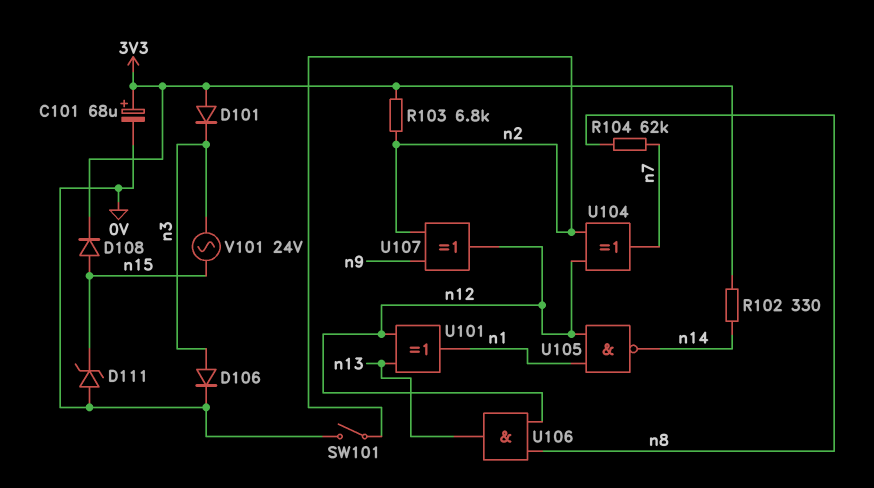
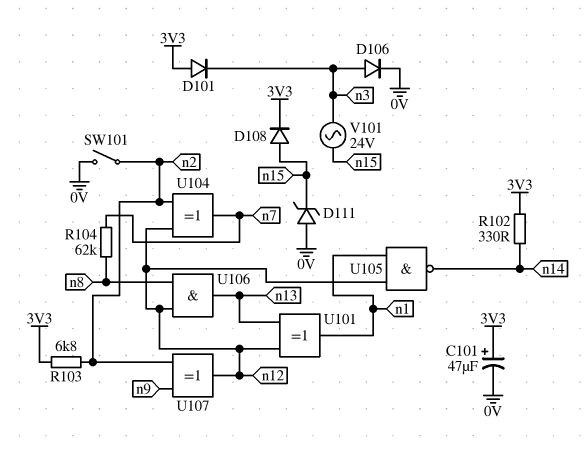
C101: 68uF (plus 3V3, minus 0V) -> 47uF (plus 3V3, minus 0V)

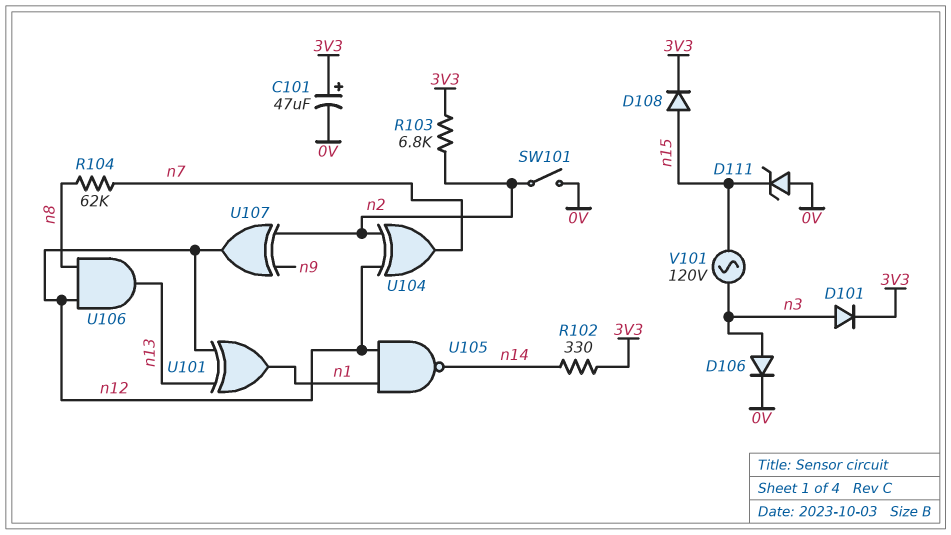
D101: diode (A 3V3, K n3) -> diode (A n3, K 3V3)
V101: AC 24V (n3, n15) -> AC 120V (n3, n15)

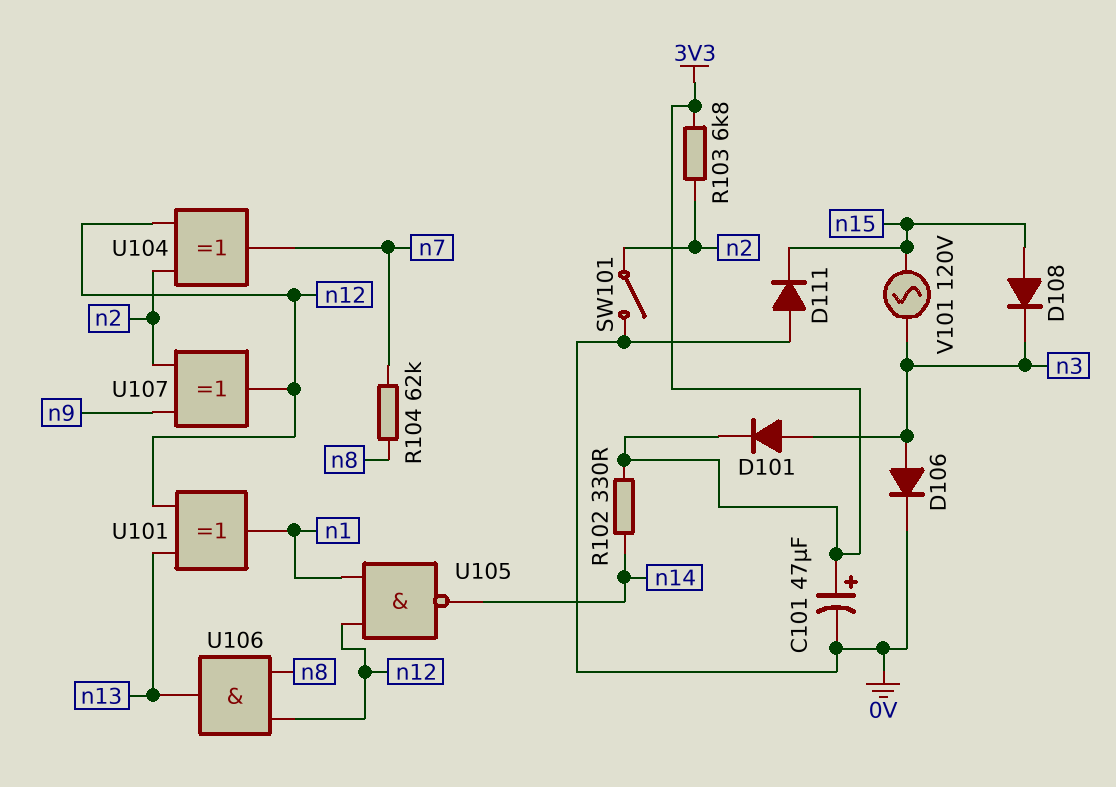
D108: diode (A n15, K 3V3) -> diode (A n15, K n3)
D111: zener (A 0V, K n15) -> diode (A 0V, K n15)

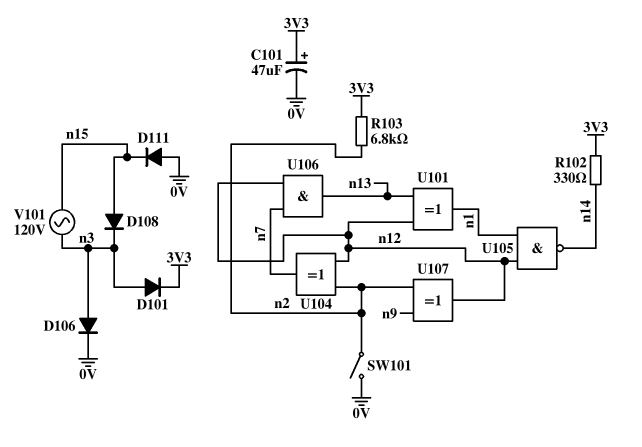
R104: 62k (n7, n8) -> none
U106: AND (in n8, in n12, out n13) -> AND (in n7, in n12, out n13)

